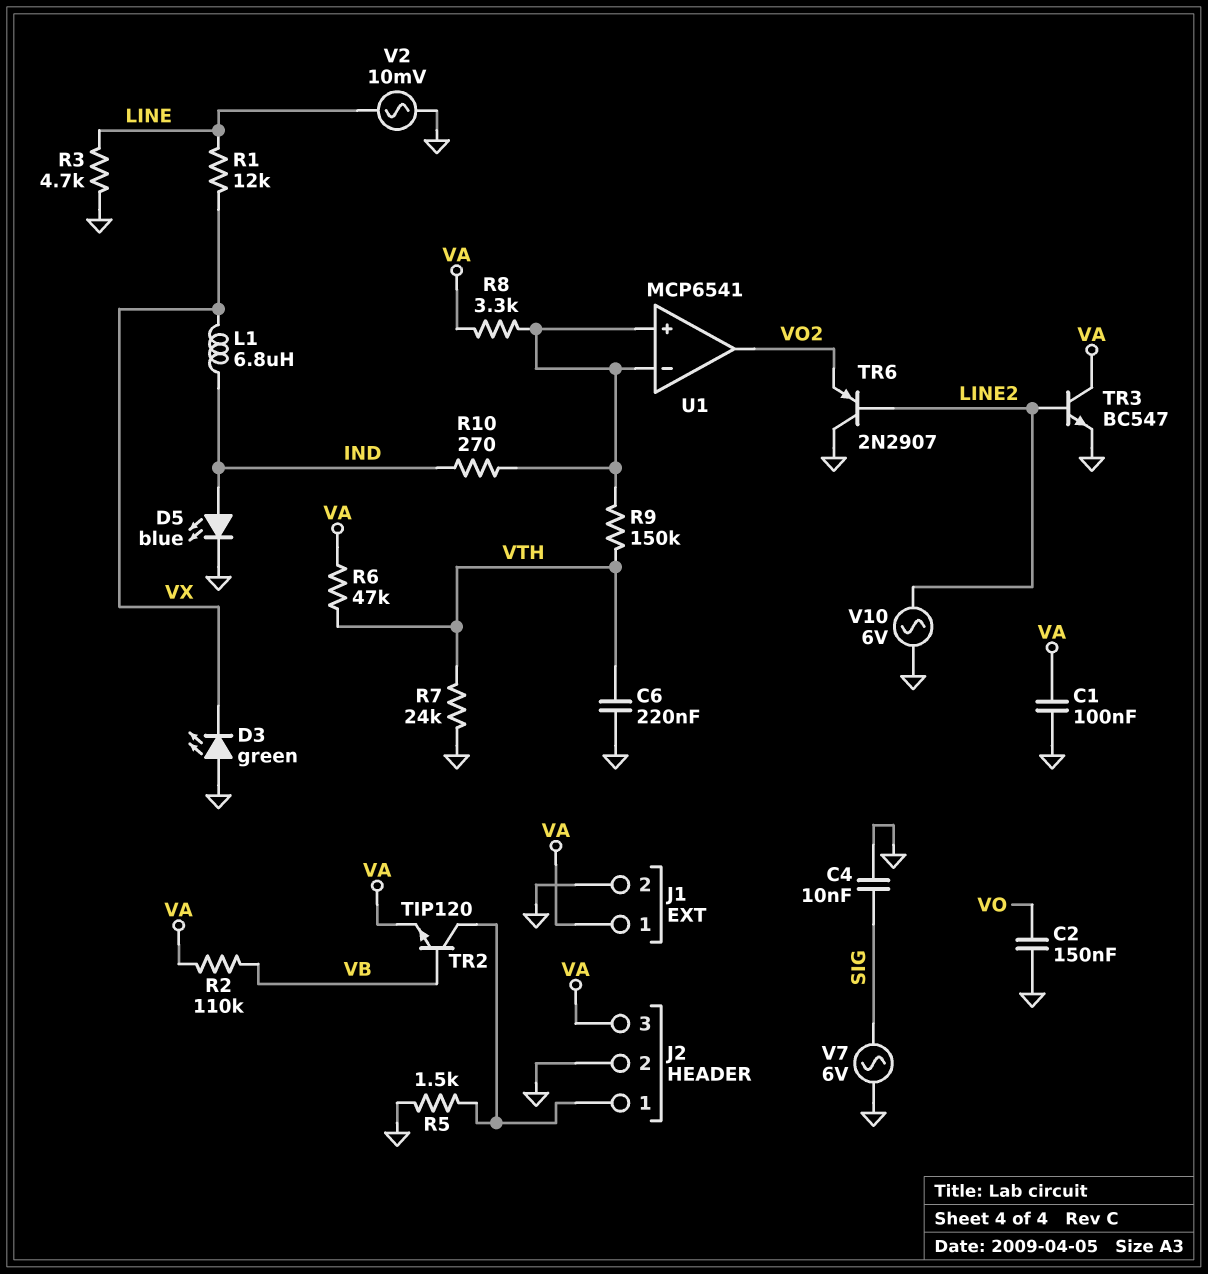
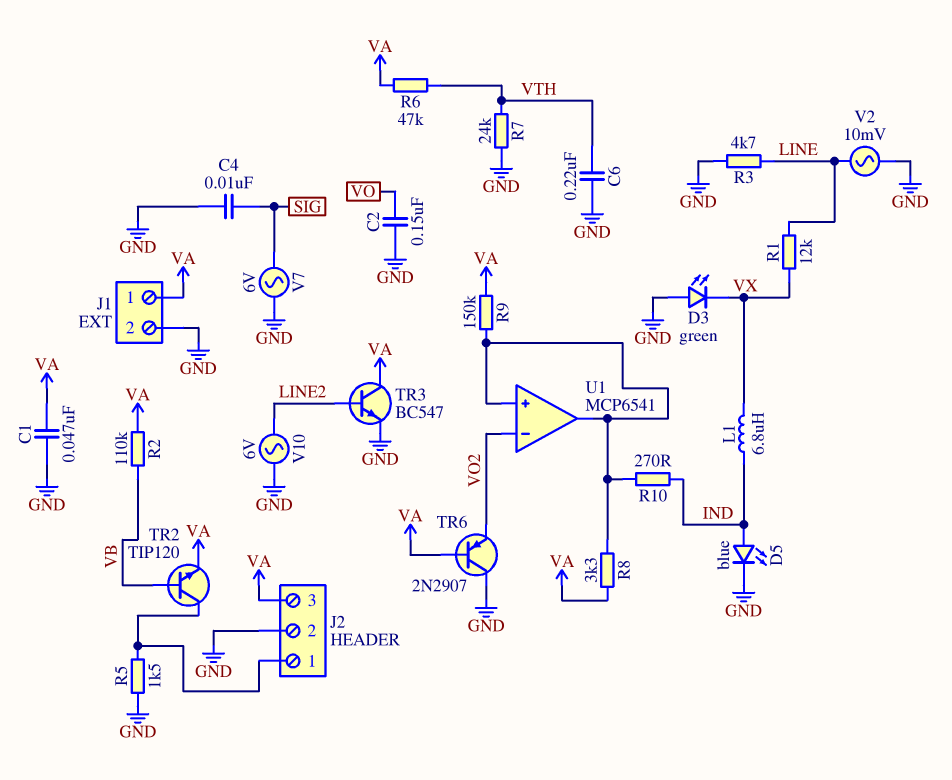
C1: 100nF (GND, VA) -> 47nF (GND, VA)
R9: 150k (U1/in+, VTH) -> 150k (U1/in+, VA)
TR6: PNP 2N2907 (B LINE2, C GND, E VO2) -> PNP 2N2907 (B VA, C GND, E VO2)
U1 pin in-: U1/in+ -> VO2
U1 pin out: VO2 -> U1/in+

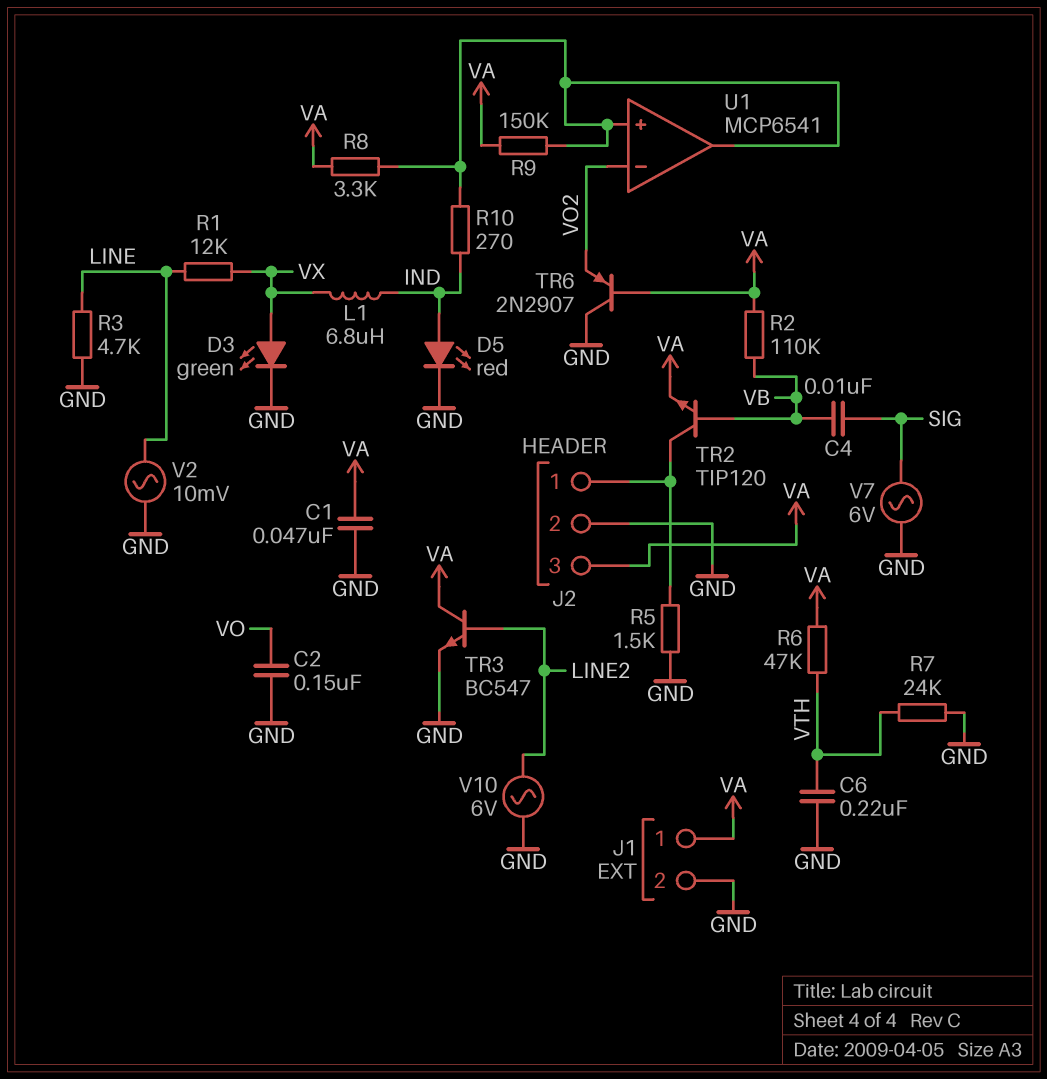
C4: 10nF (GND, SIG) -> 10nF (SIG, VB)
D3: LED green (A GND, K VX) -> LED green (A VX, K GND)
D5: LED blue (A IND, K GND) -> LED red (A IND, K GND)

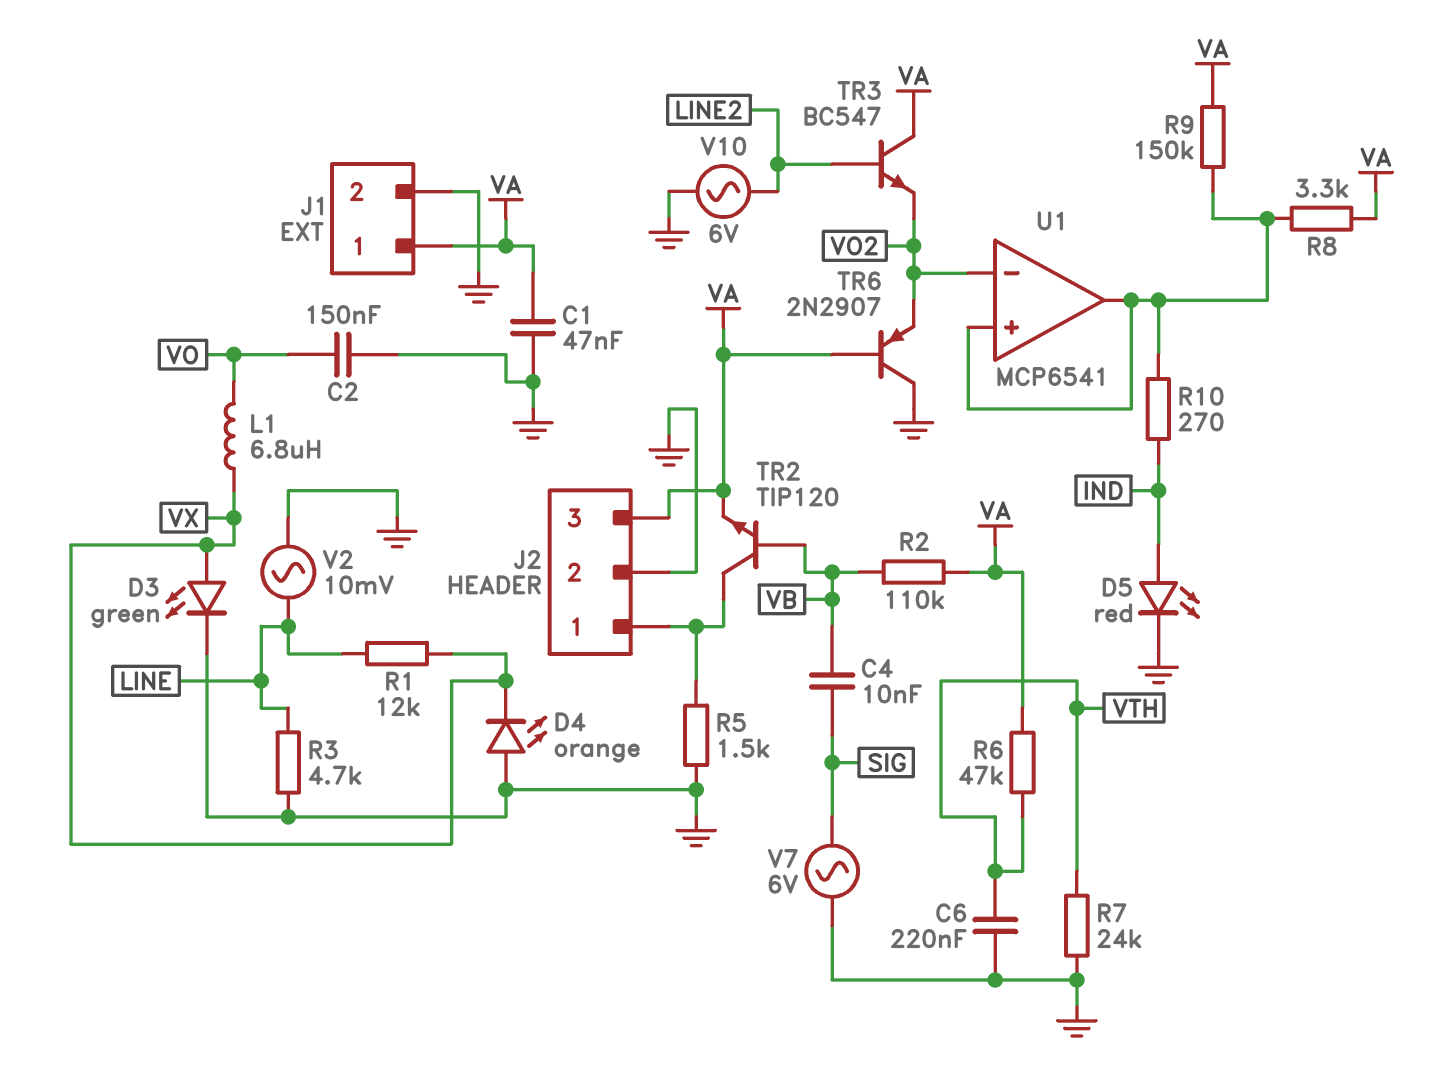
D4: none -> LED orange (A GND, K VX)
L1: 6.8uH (IND, VX) -> 6.8uH (VO, VX)
TR3: NPN BC547 (B LINE2, C VA, E GND) -> NPN BC547 (B LINE2, C VA, E VO2)

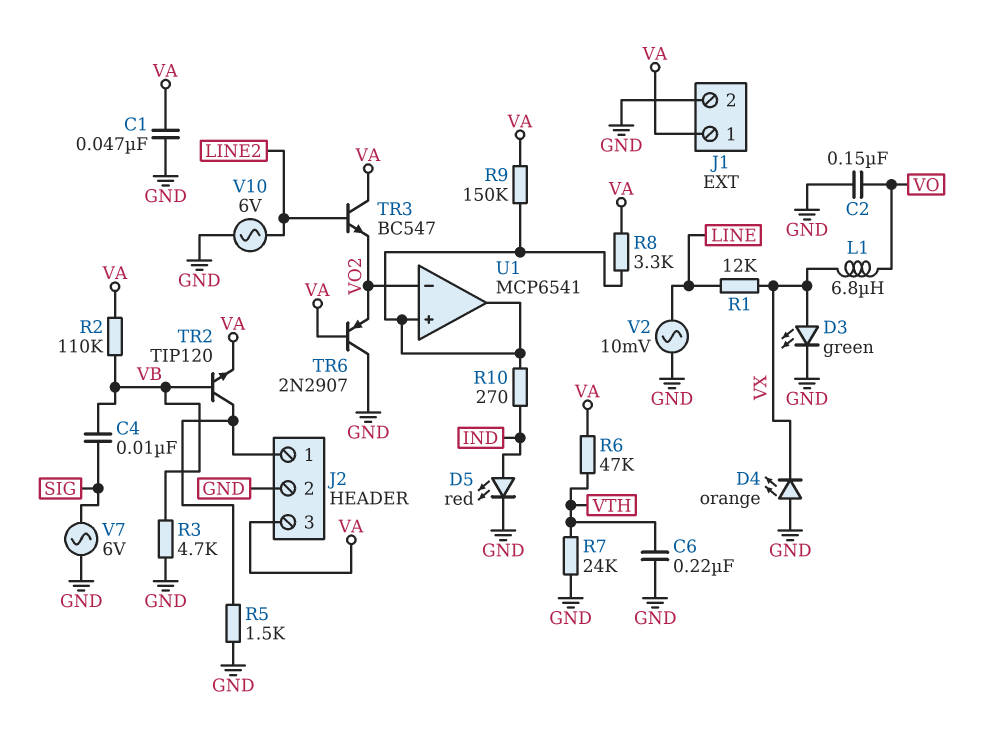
R3: 4.7k (GND, LINE) -> 4.7k (GND, VB)

